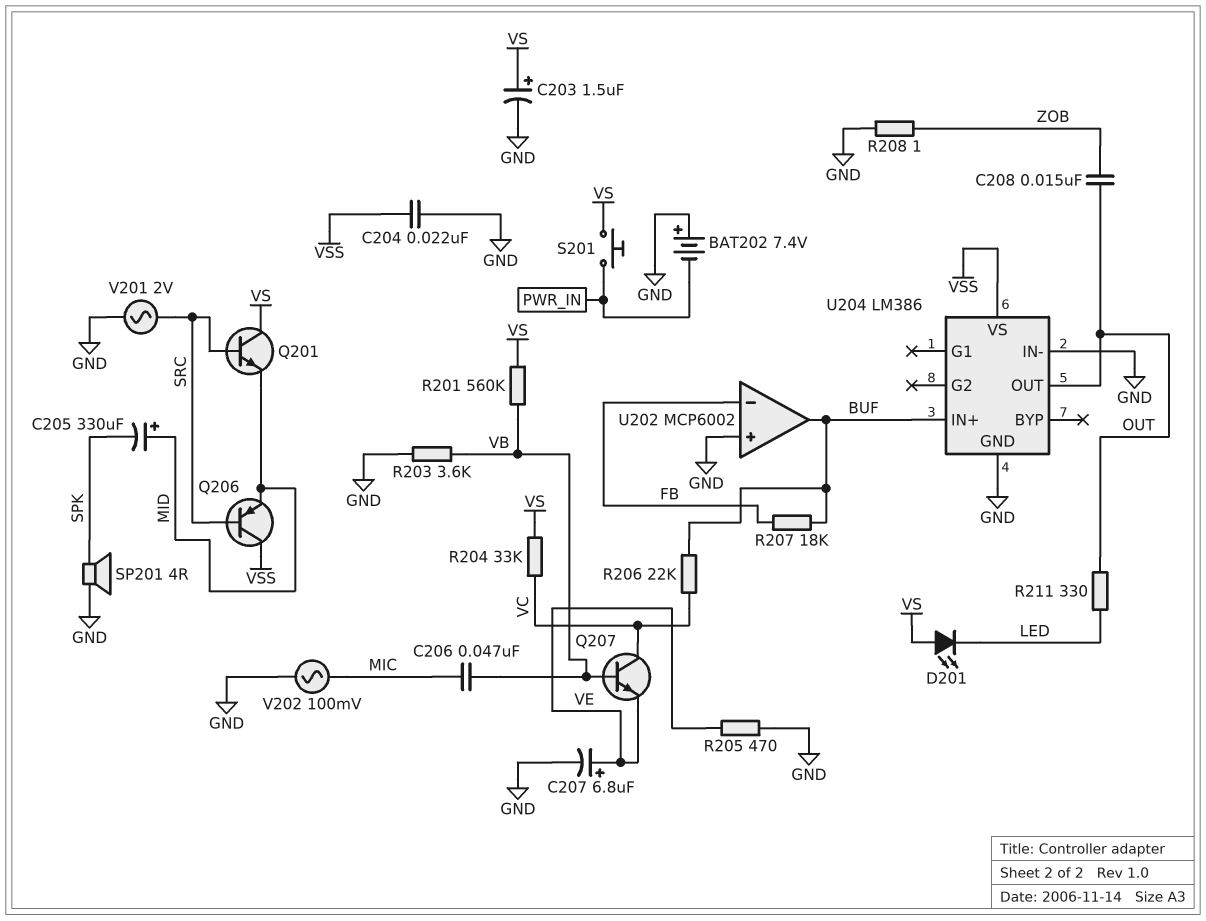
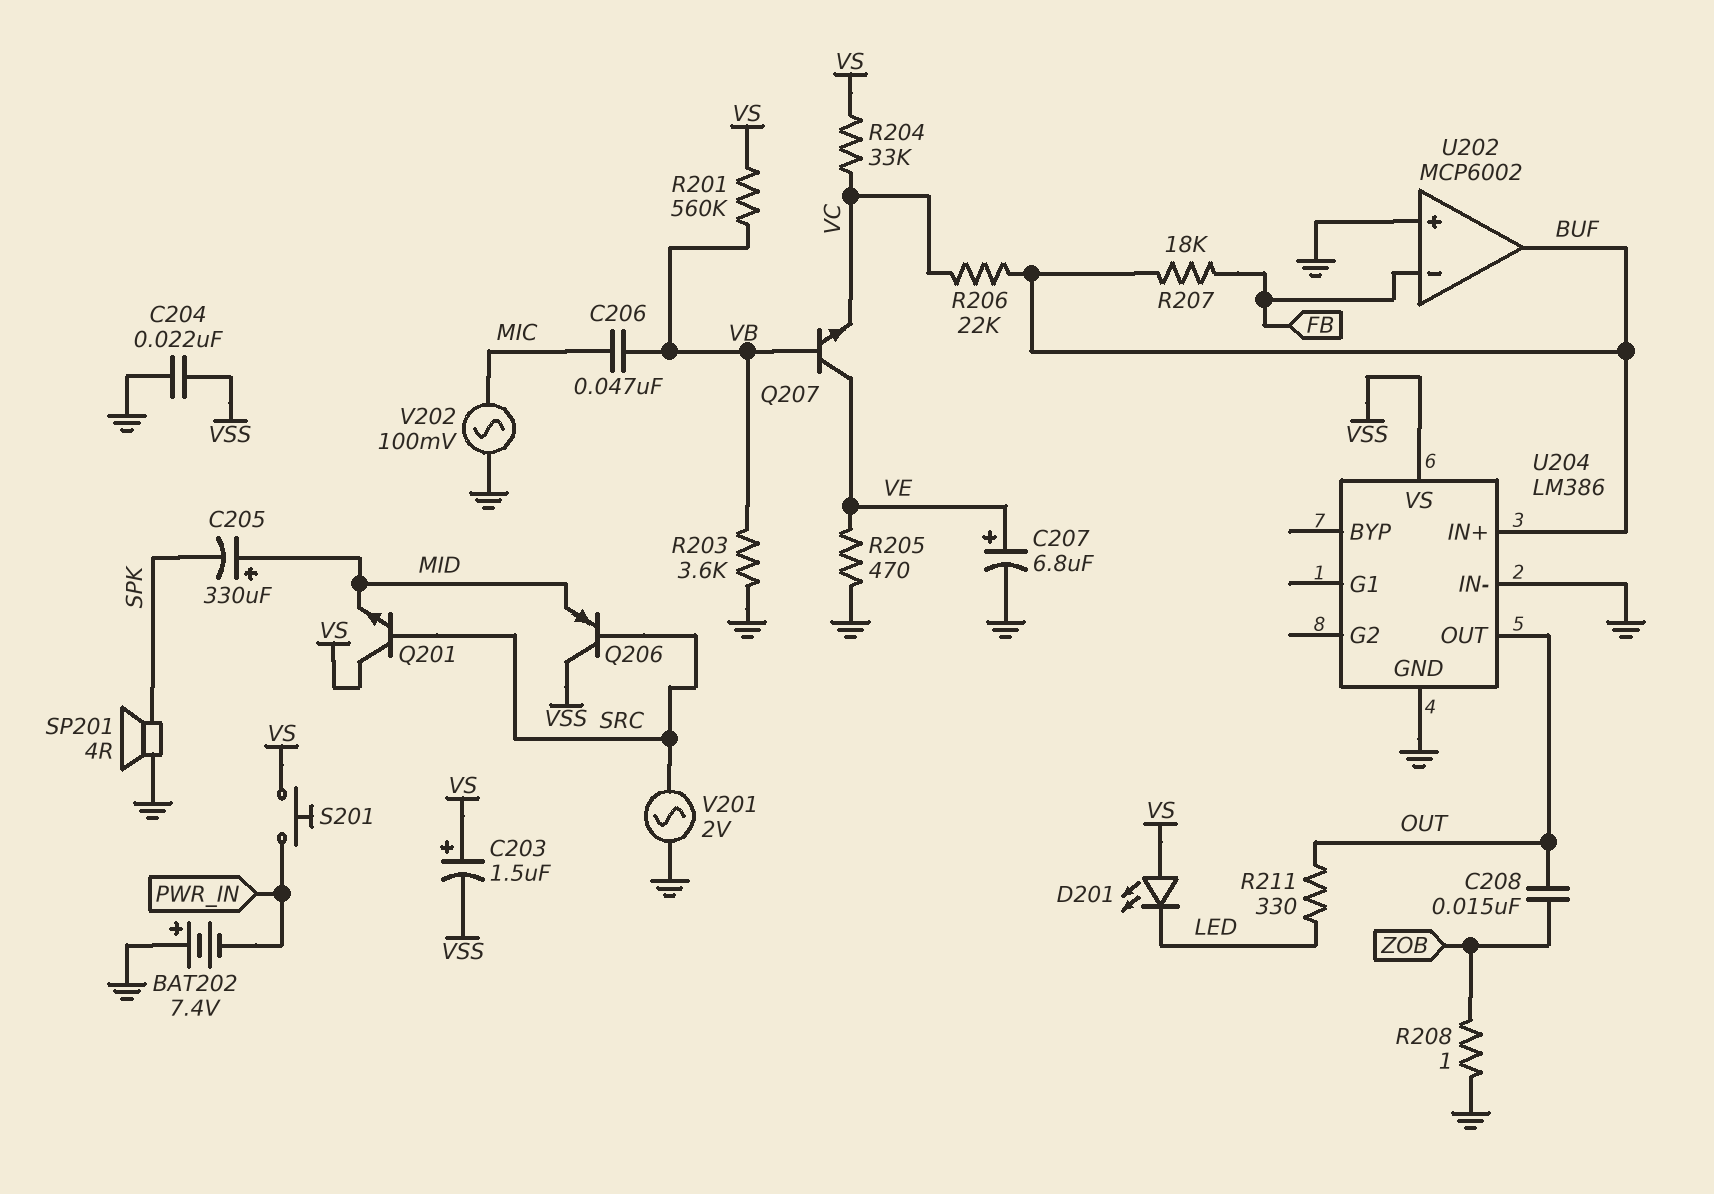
C203: 1.5uF (plus VS, minus GND) -> 1.5uF (plus VS, minus VSS)
Q207: NPN (B VB, C VC, E VE) -> NPN (B VB, C VE, E VC)

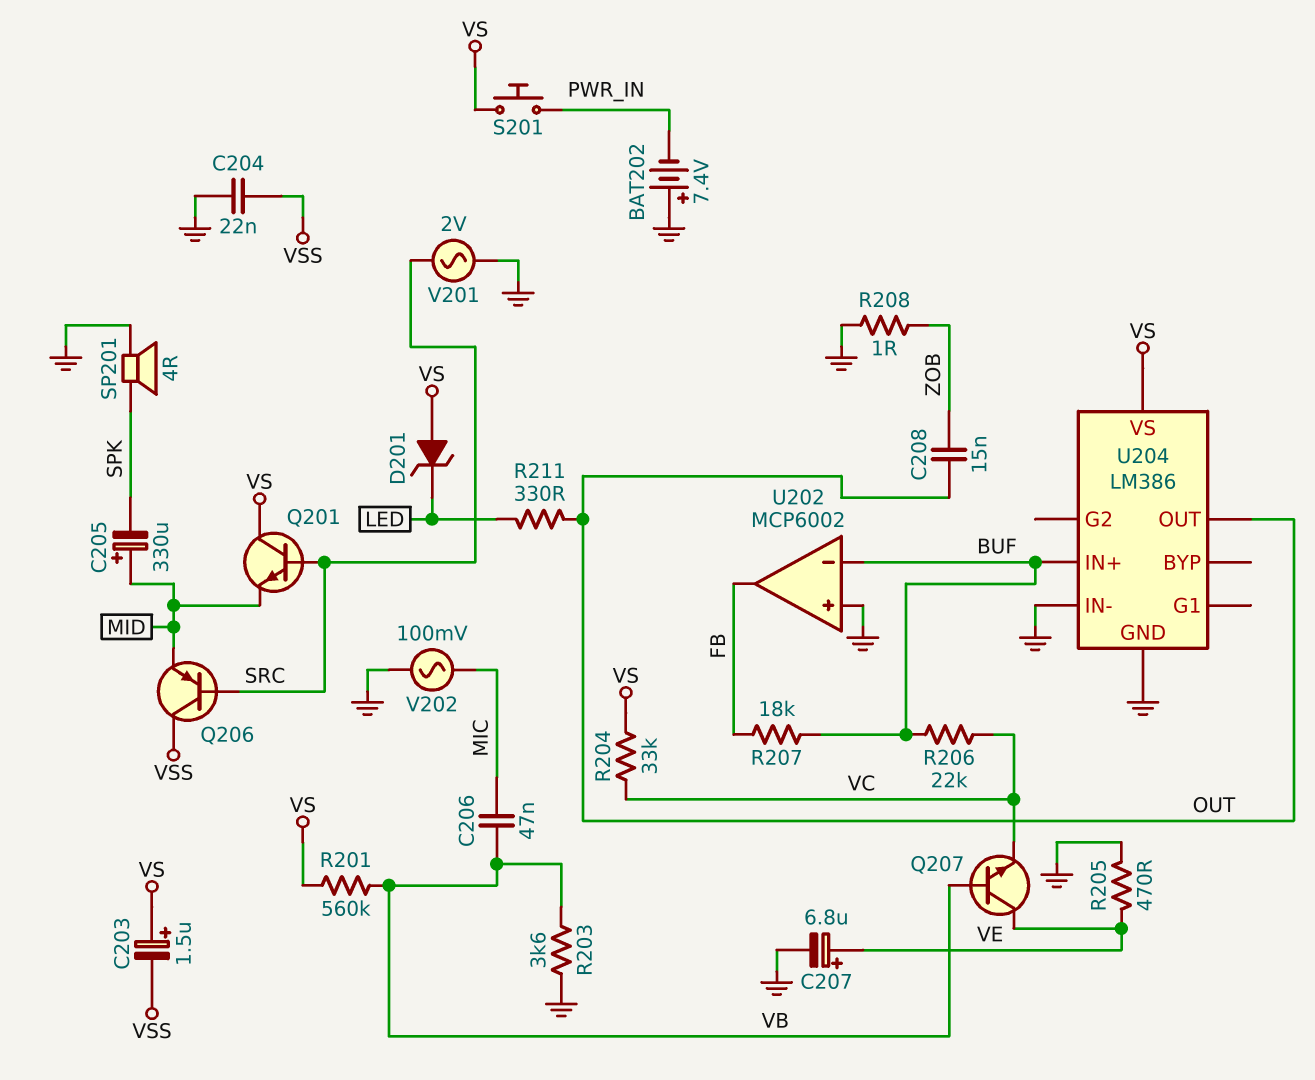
D201: LED (A VS, K LED) -> zener (A VS, K LED)
U202 pin in-: FB -> BUF
U202 pin out: BUF -> FB
U204 pin VS: VSS -> VS

